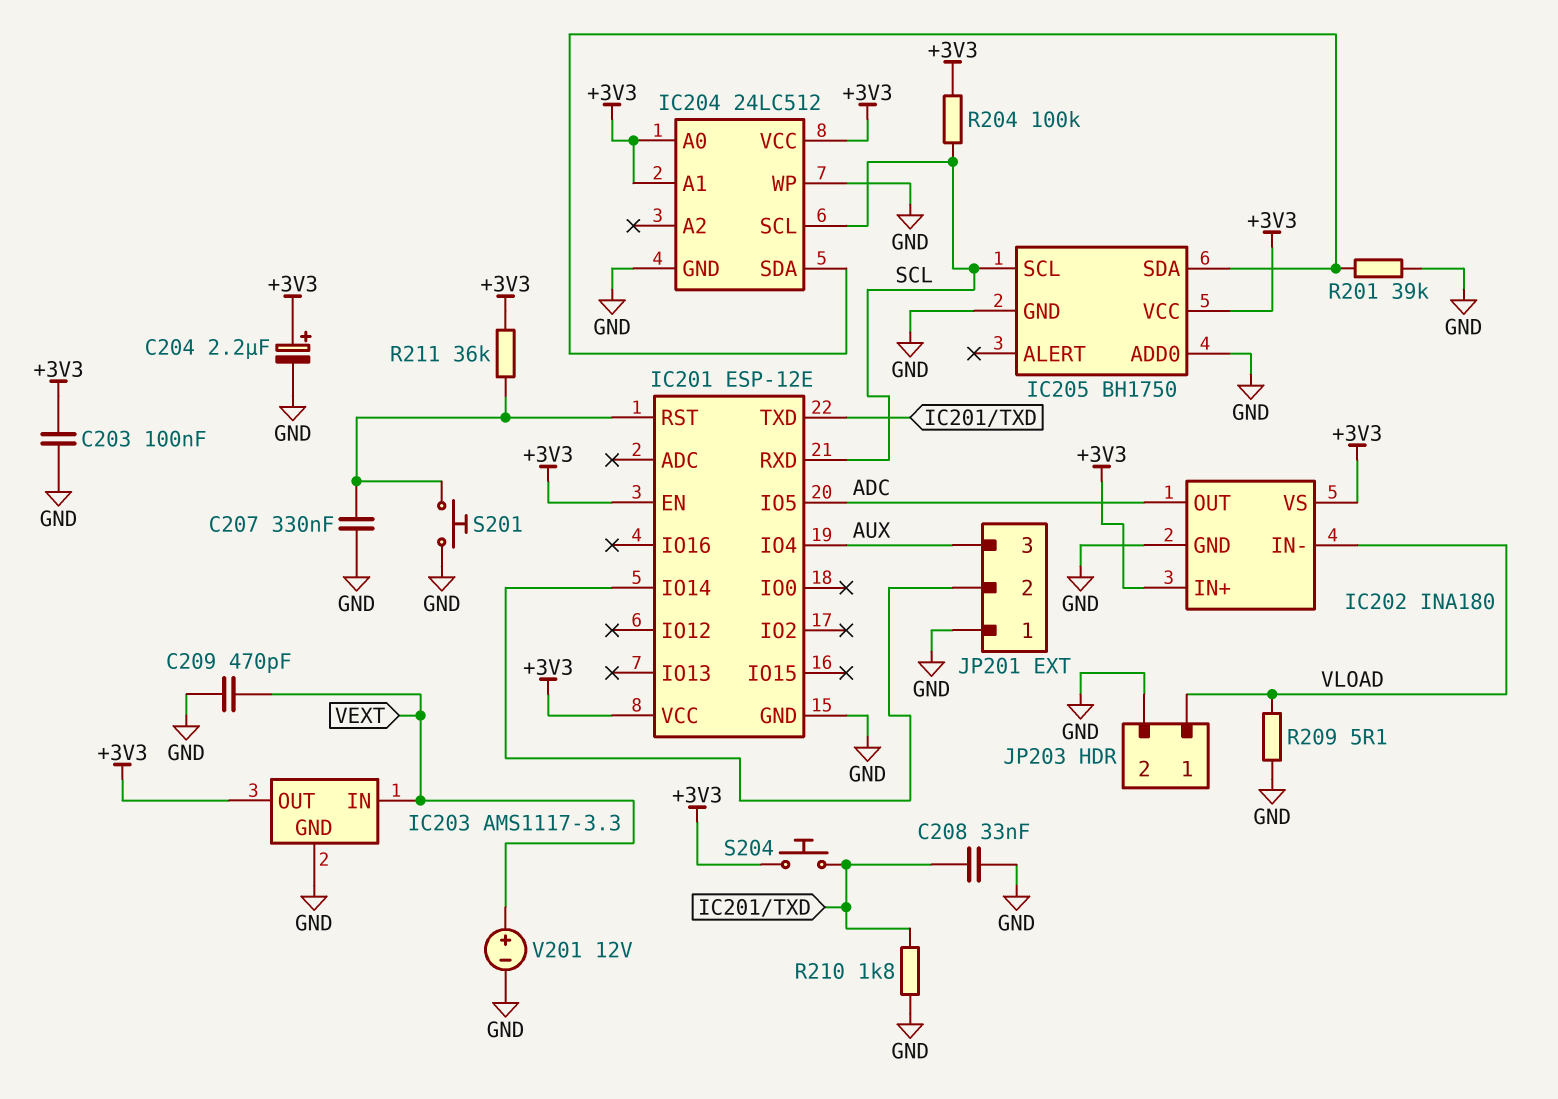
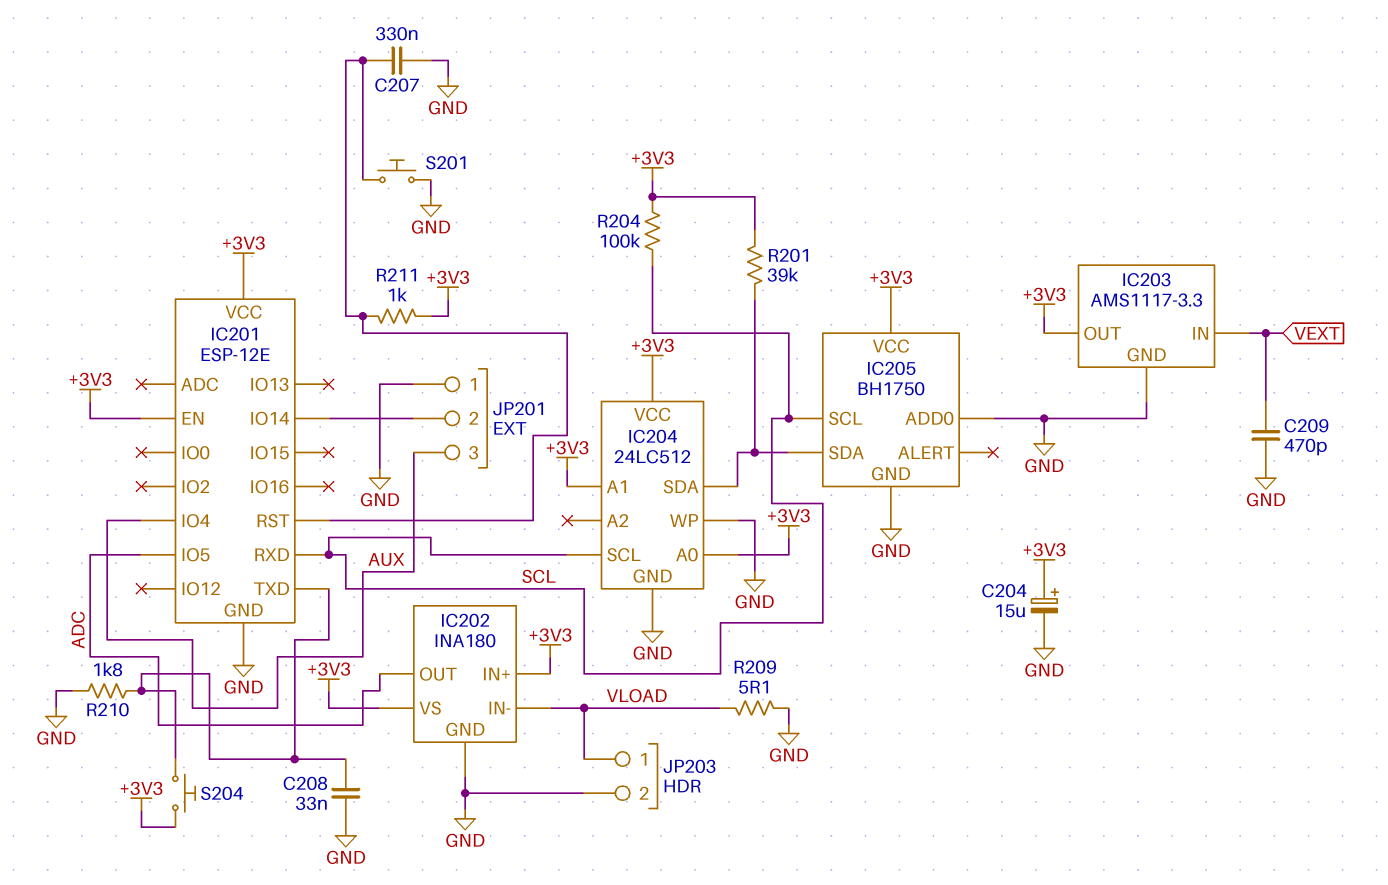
C203: 100nF (+3V3, GND) -> none
C204: 2.2uF (plus +3V3, minus GND) -> 15uF (plus +3V3, minus GND)
R201: 39k (GND, IC204/SDA) -> 39k (+3V3, IC204/SDA)
R211: 36k (+3V3, IC201/RST) -> 1k (+3V3, IC201/RST)
V201: 12V (plus VEXT, minus GND) -> none

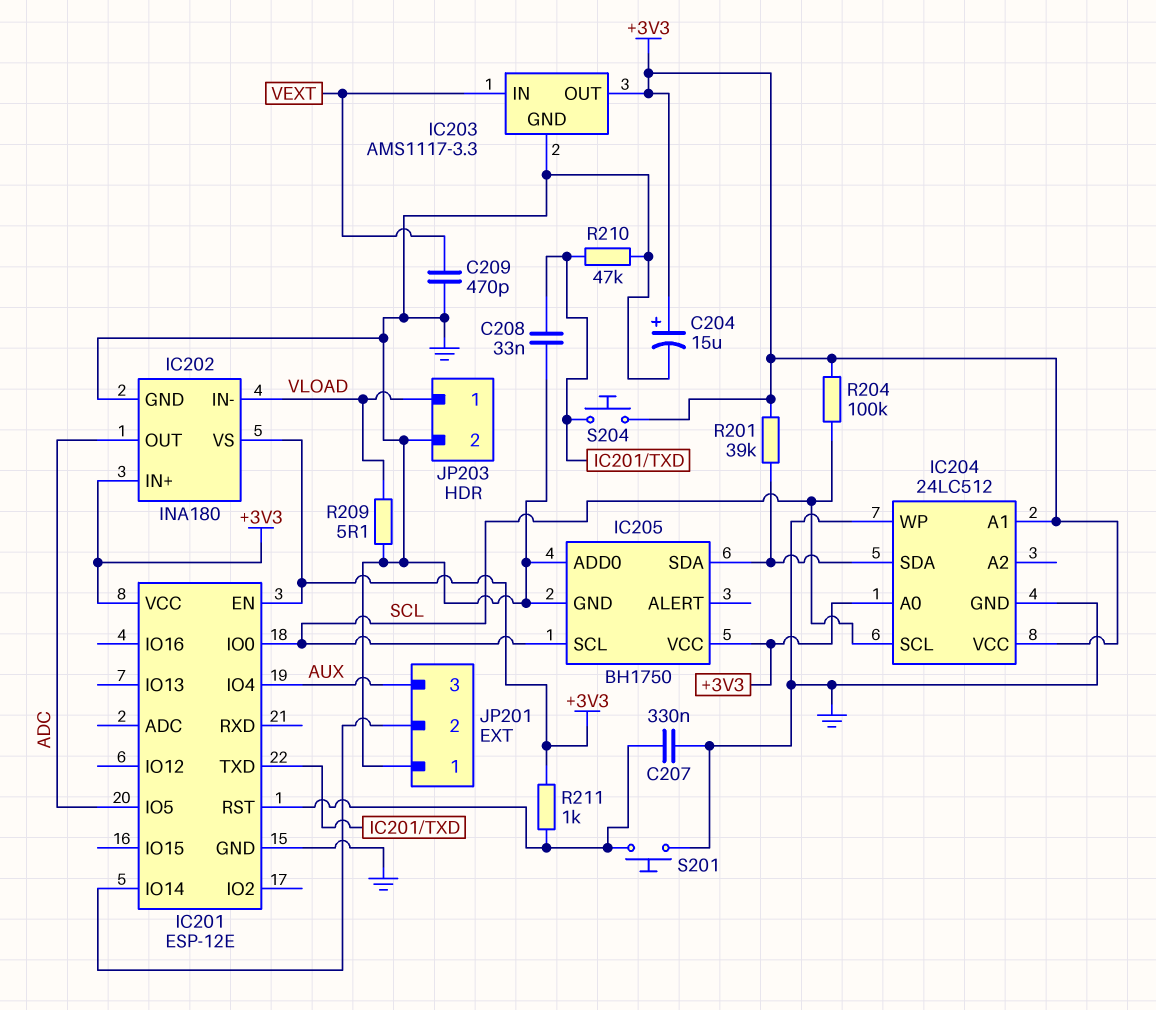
IC201 pin IO0: none -> SCL
IC201 pin RXD: SCL -> none
R210: 1.8k (GND, IC201/TXD) -> 47k (GND, IC201/TXD)

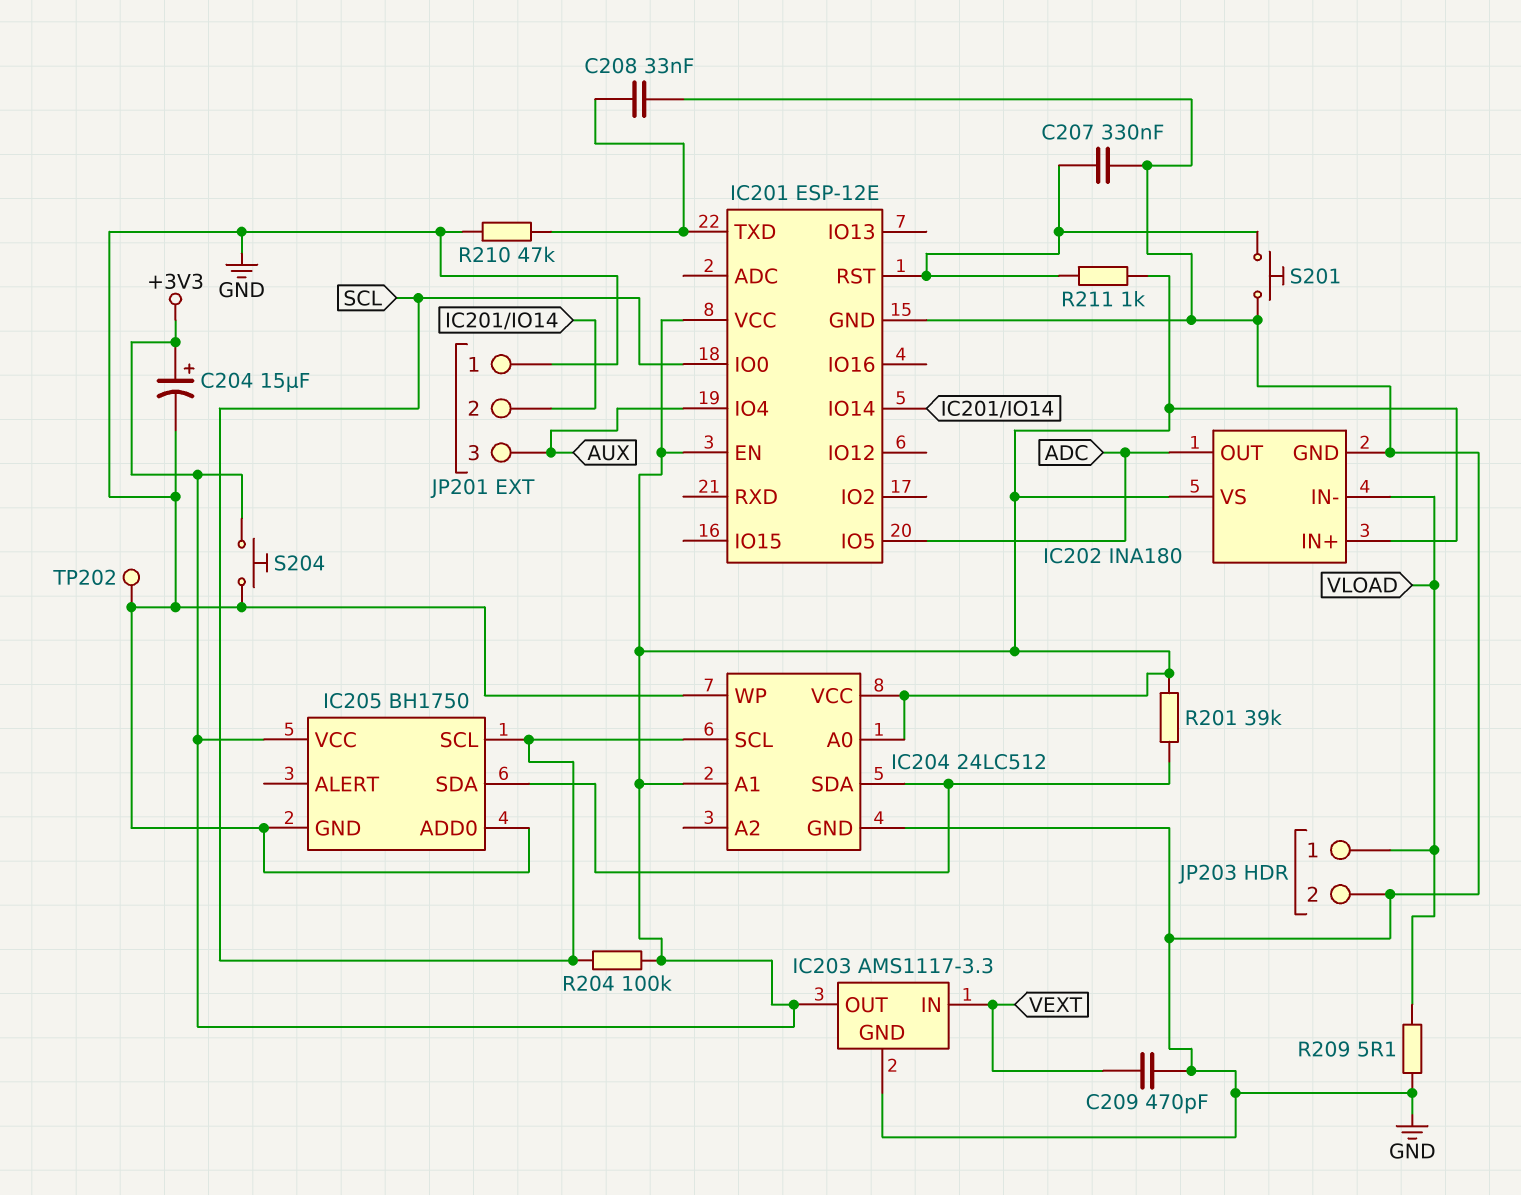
S204: button (+3V3, IC201/TXD) -> button (+3V3, GND)
TP202: none -> test point (GND)

